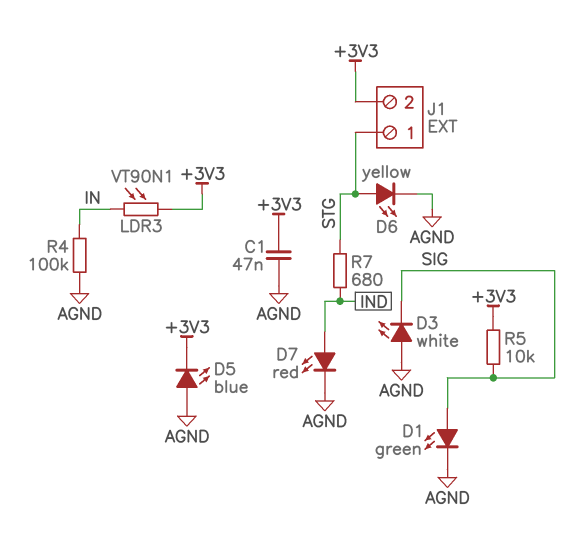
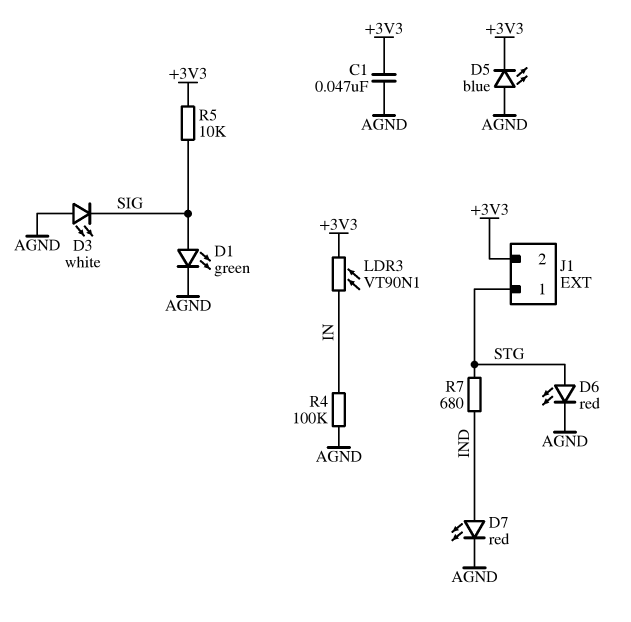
D6: LED yellow (A STG, K AGND) -> LED red (A STG, K AGND)

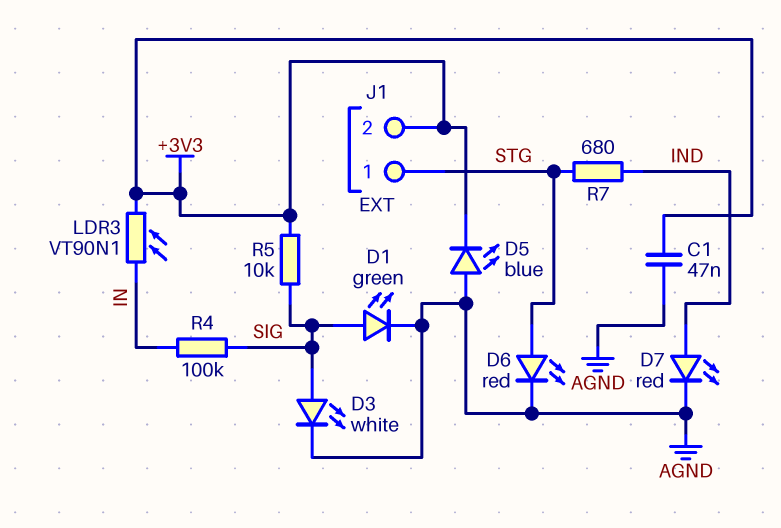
D3: LED white (A AGND, K SIG) -> LED white (A SIG, K AGND)
R4: 100k (AGND, IN) -> 100k (IN, SIG)

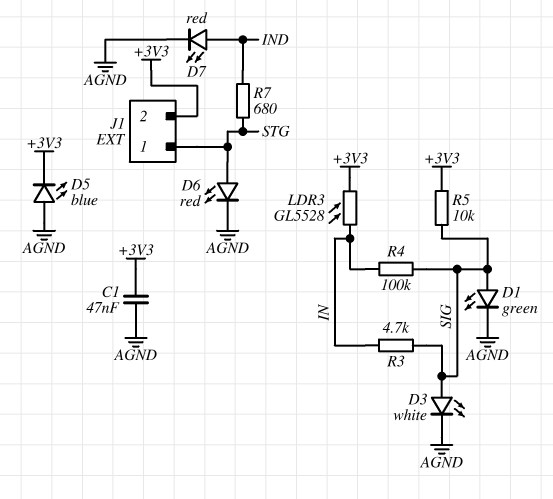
LDR3: VT90N1 (+3V3, IN) -> GL5528 (+3V3, IN)
R3: none -> 4.7k (IN, SIG)

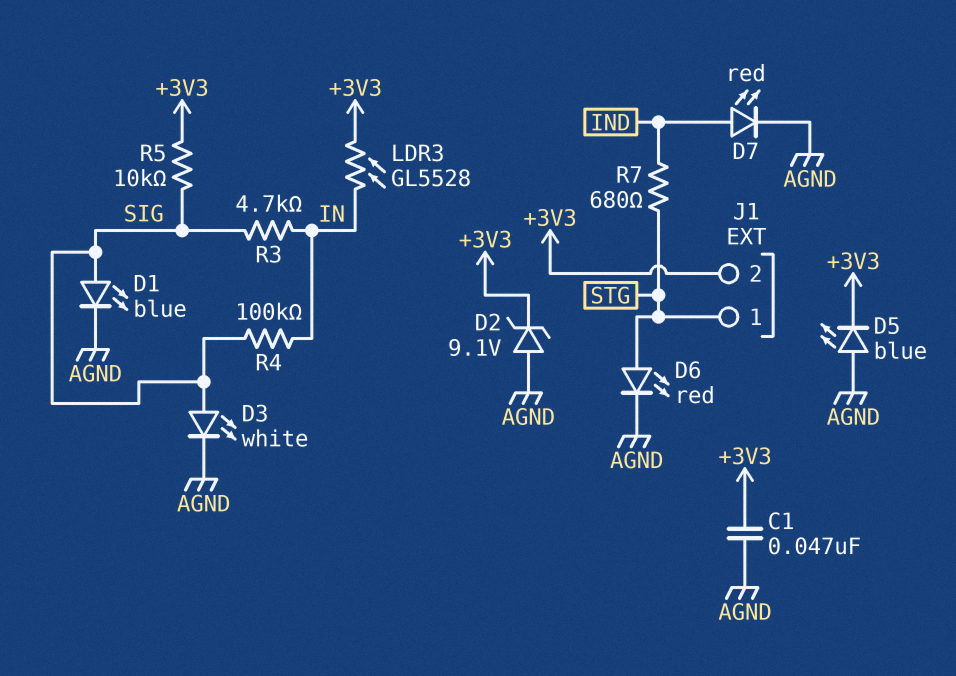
D1: LED green (A SIG, K AGND) -> LED blue (A SIG, K AGND)
D2: none -> zener 9.1V (A AGND, K +3V3)

